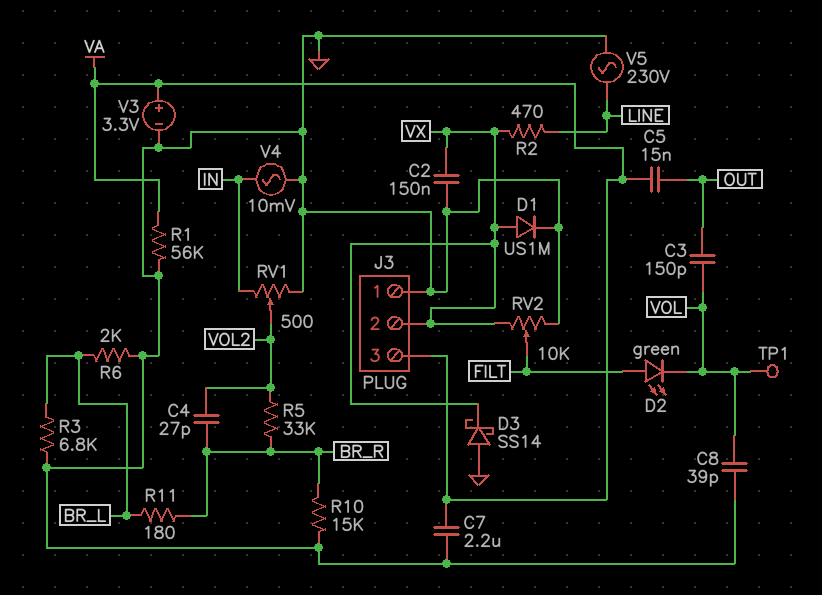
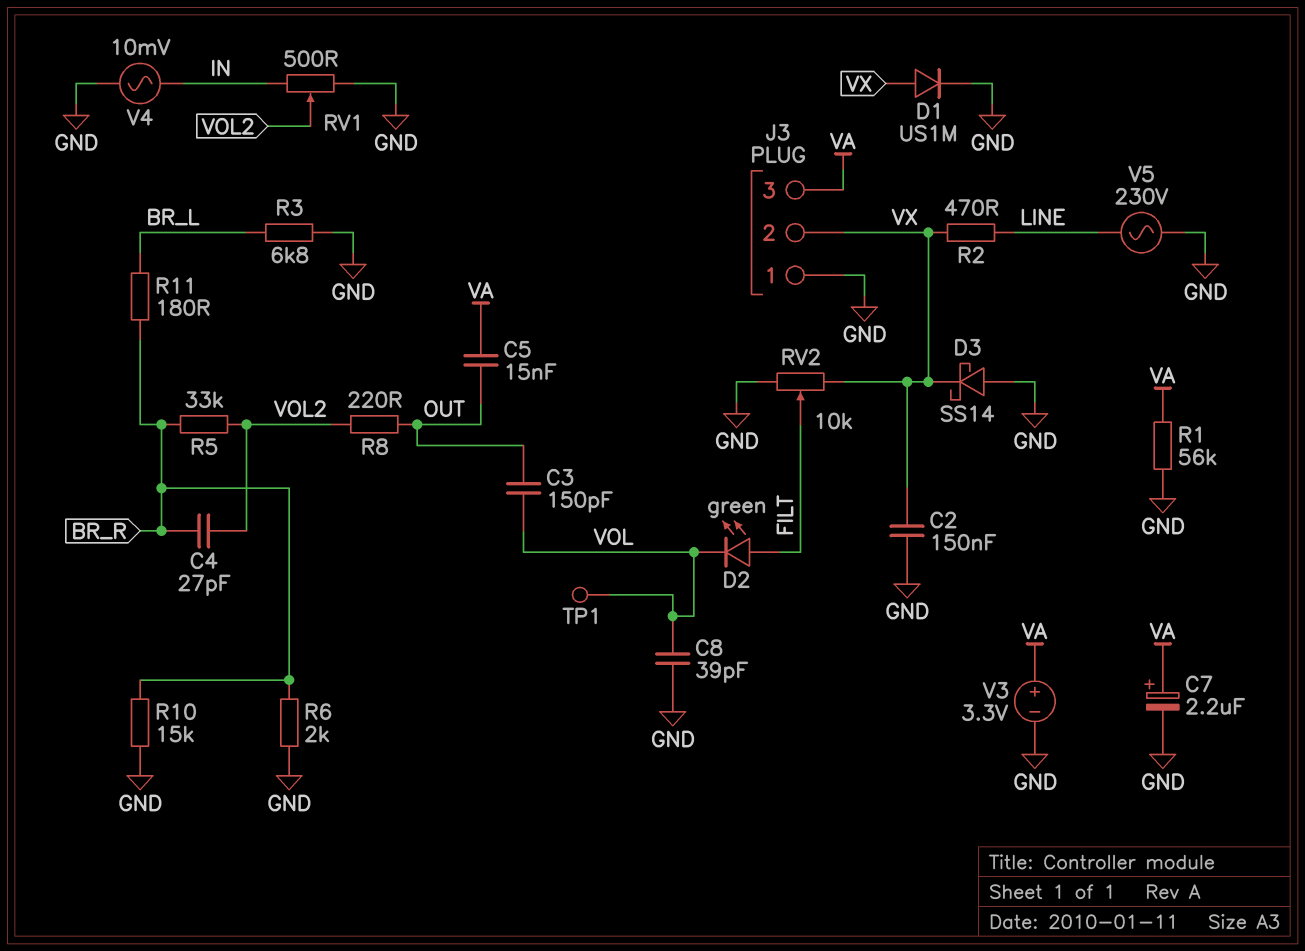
C7: 2.2uF (GND, VA) -> 2.2uF (plus VA, minus GND)
R6: 2k (BR_L, GND) -> 2k (BR_R, GND)
R8: none -> 220 (OUT, VOL2)

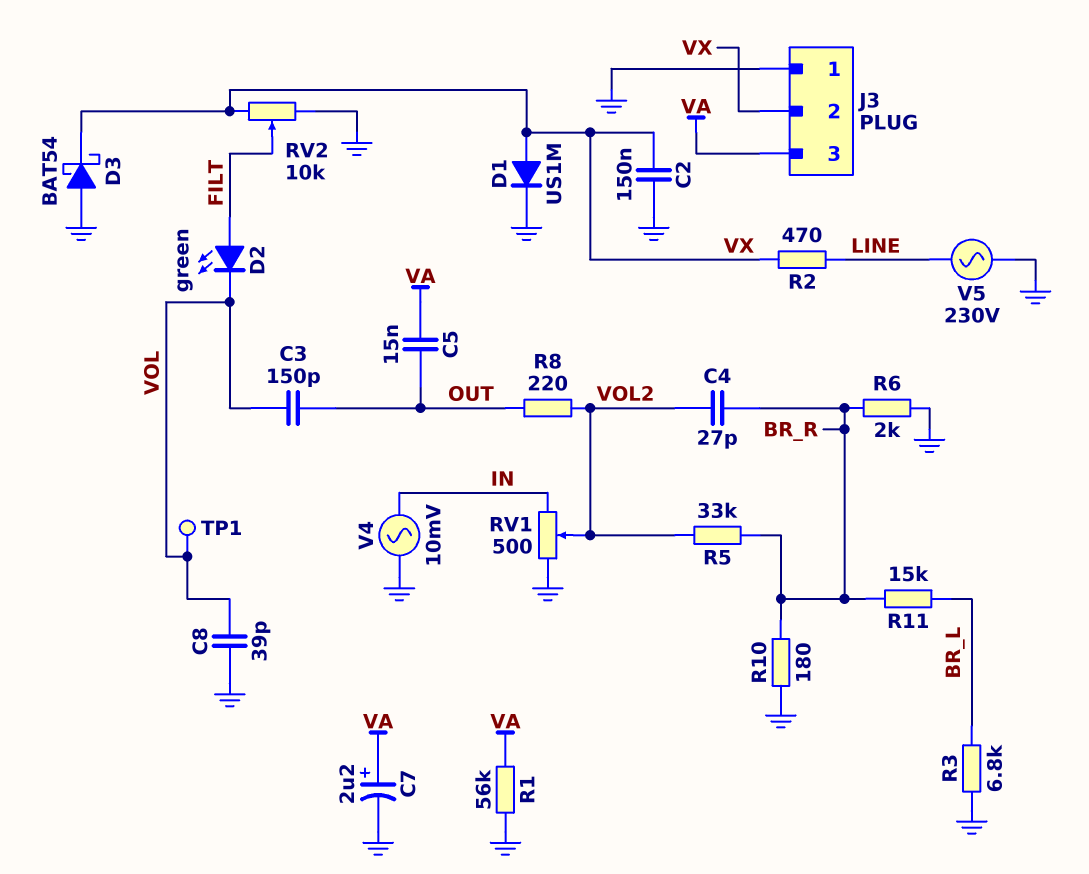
D3: schottky SS14 (A GND, K VX) -> schottky BAT54 (A GND, K VX)
R10: 15k (BR_R, GND) -> 180 (BR_R, GND)
R11: 180 (BR_L, BR_R) -> 15k (BR_L, BR_R)
V3: 3.3V (plus VA, minus GND) -> none

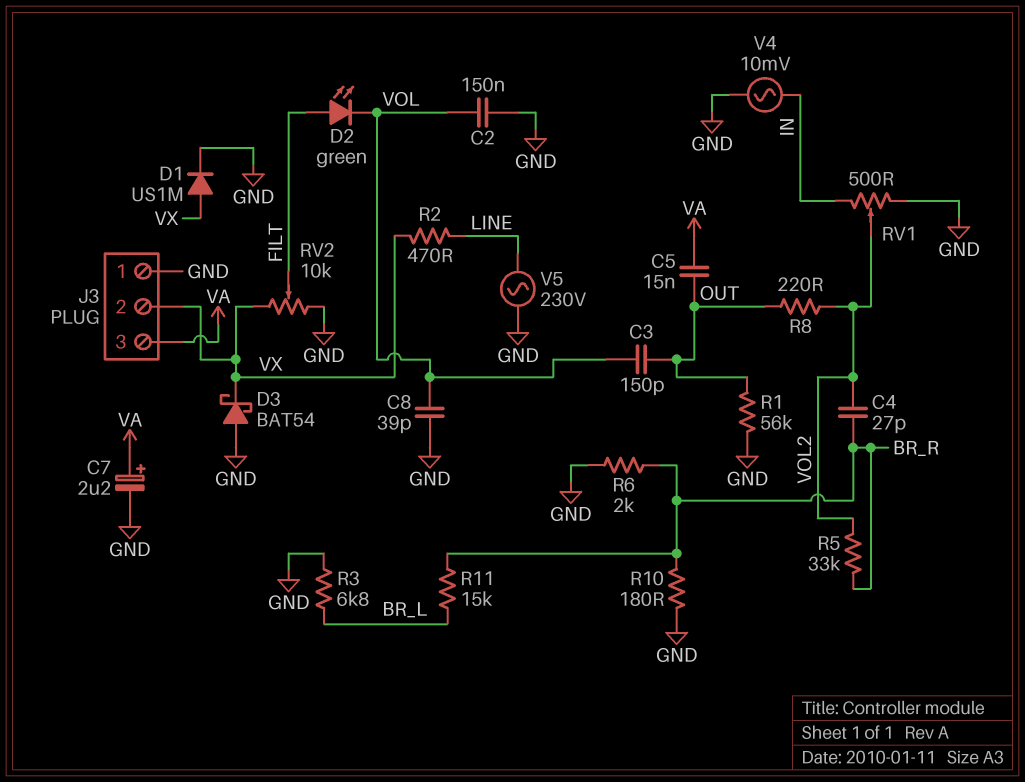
C2: 150nF (GND, VX) -> 150nF (GND, VOL)
R1: 56k (GND, VA) -> 56k (GND, OUT)
TP1: test point (VOL) -> none

